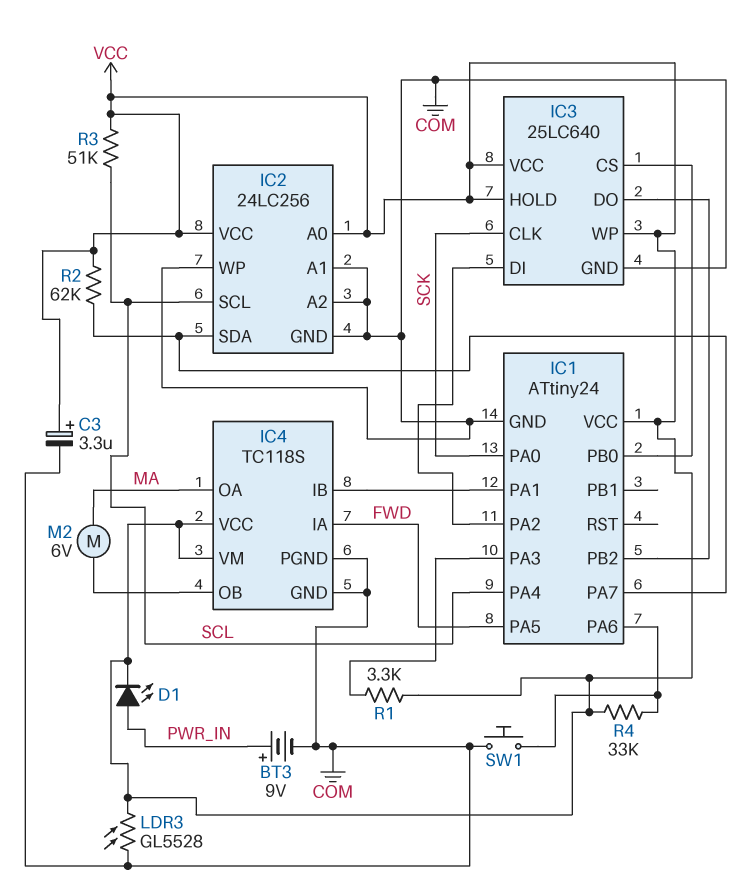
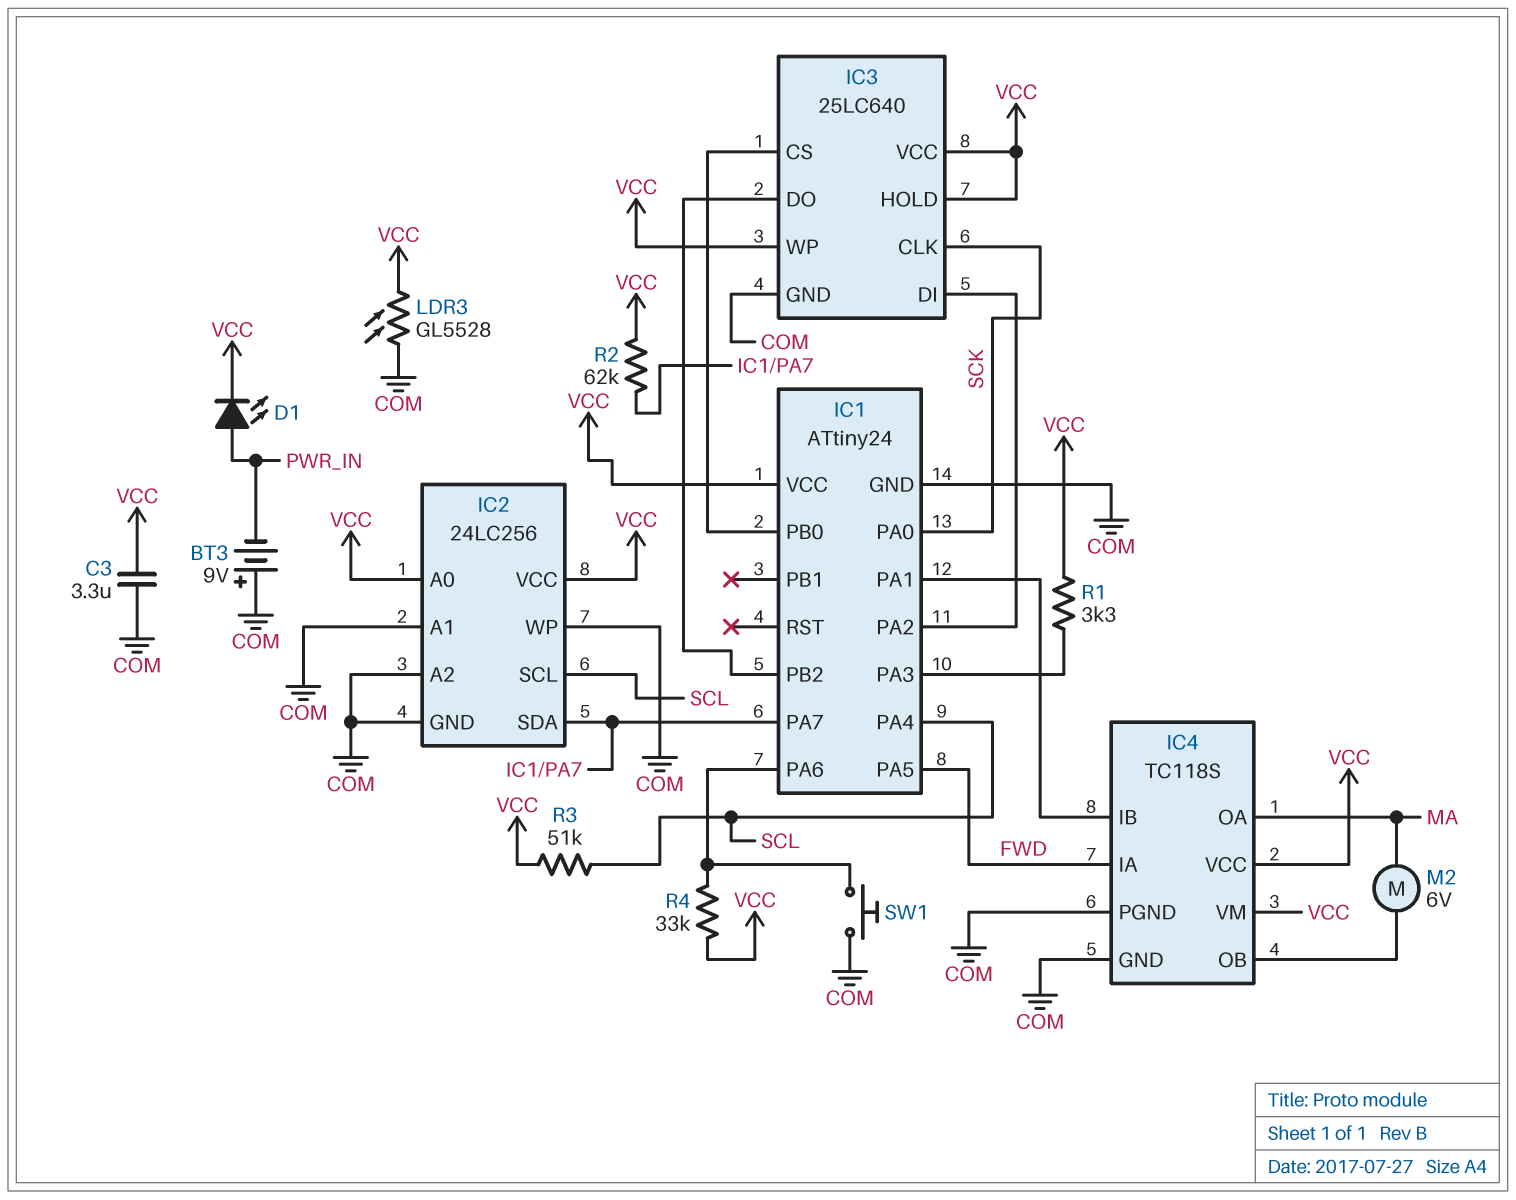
BT3: 9V (plus PWR_IN, minus COM) -> 9V (plus COM, minus PWR_IN)
C3: 3.3uF (plus VCC, minus COM) -> 3.3uF (COM, VCC)

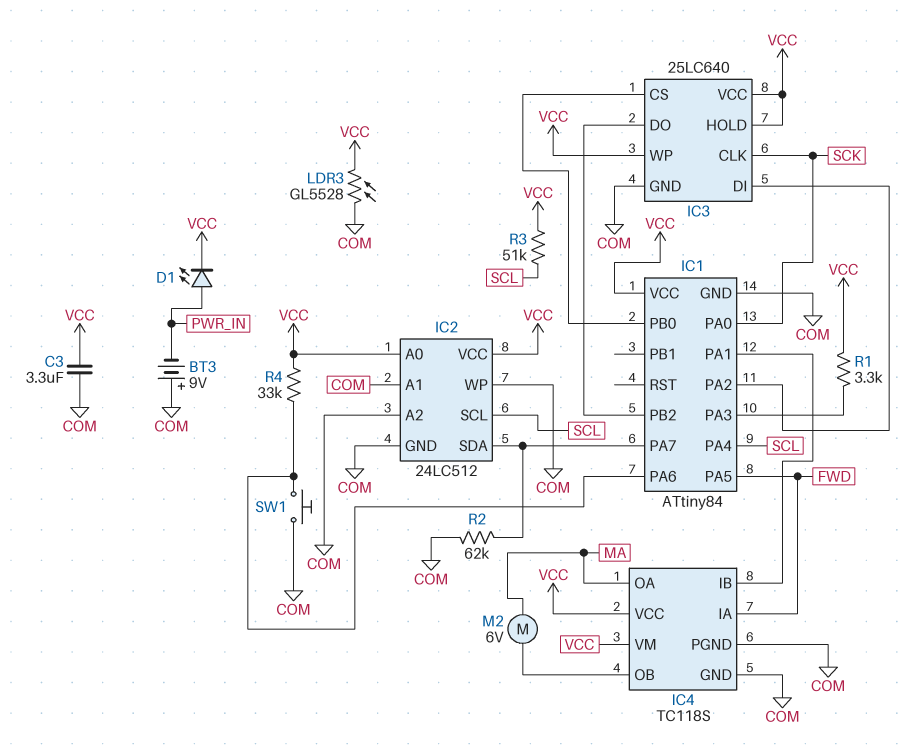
IC1: ATtiny24 -> ATtiny84
IC2: 24LC256 -> 24LC512
R2: 62k (IC1/PA7, VCC) -> 62k (COM, IC1/PA7)

